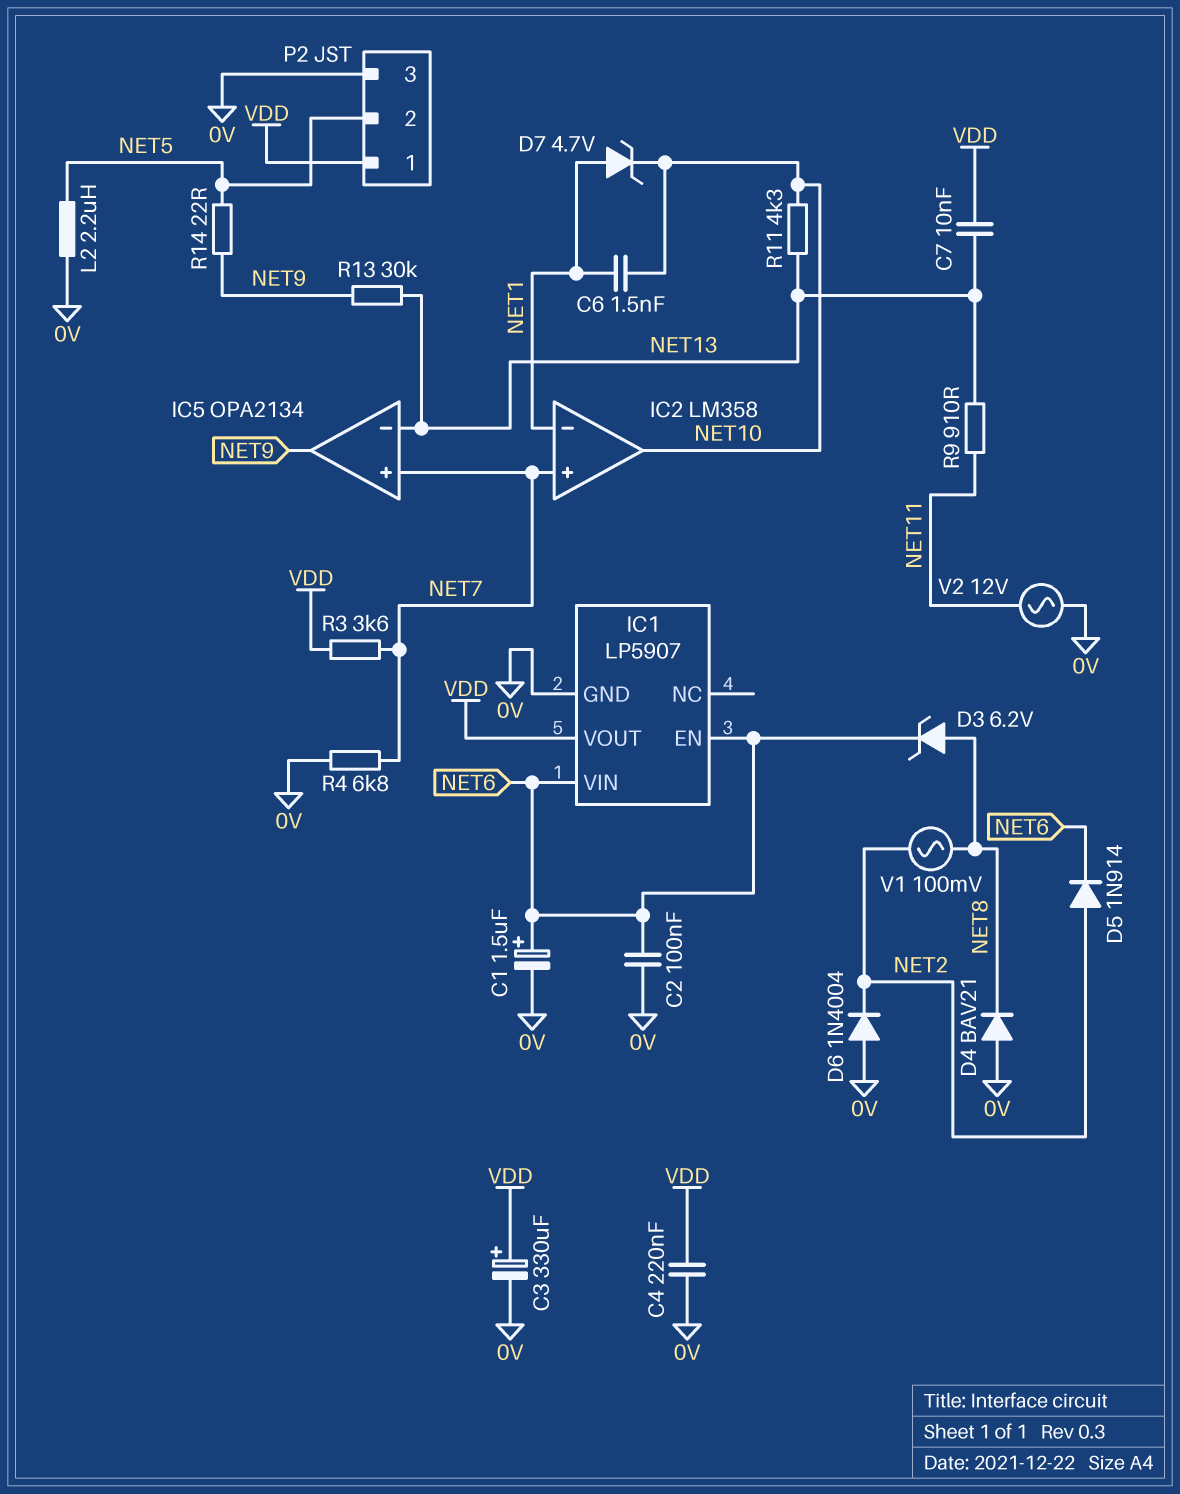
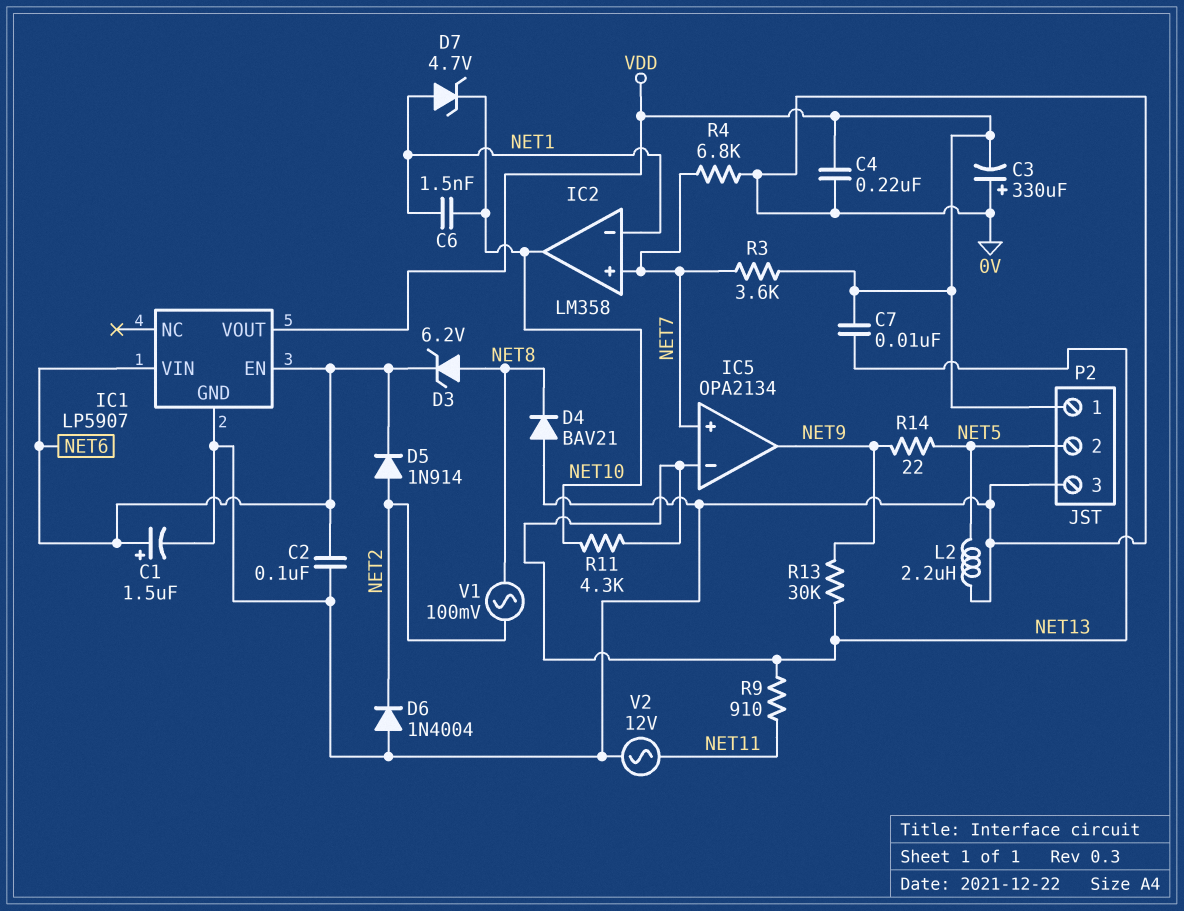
C3: 330uF (plus VDD, minus 0V) -> 330uF (plus 0V, minus VDD)

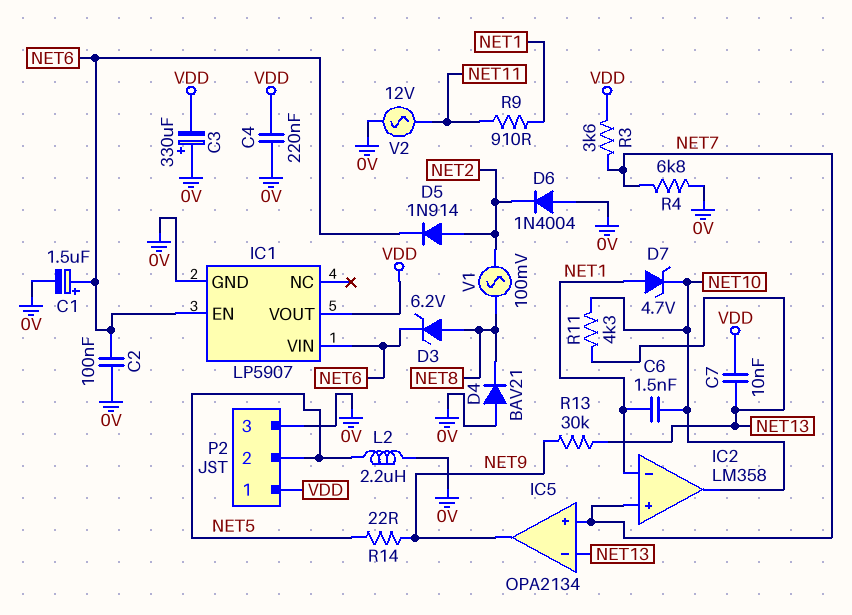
R9: 910 (NET11, NET13) -> 910 (NET1, NET11)

